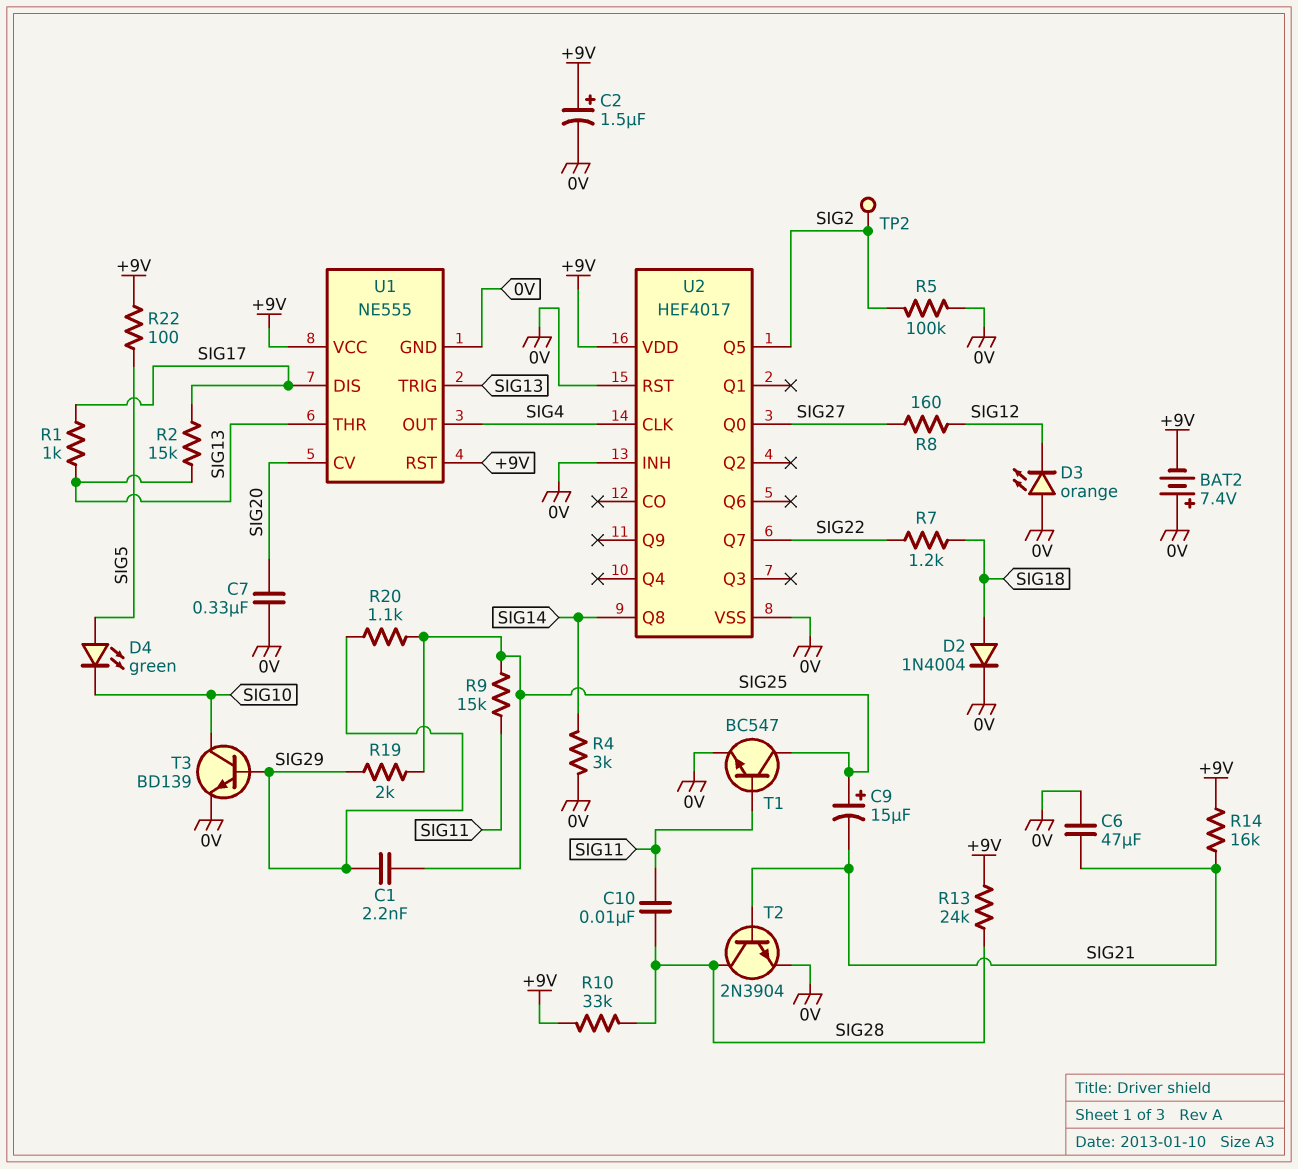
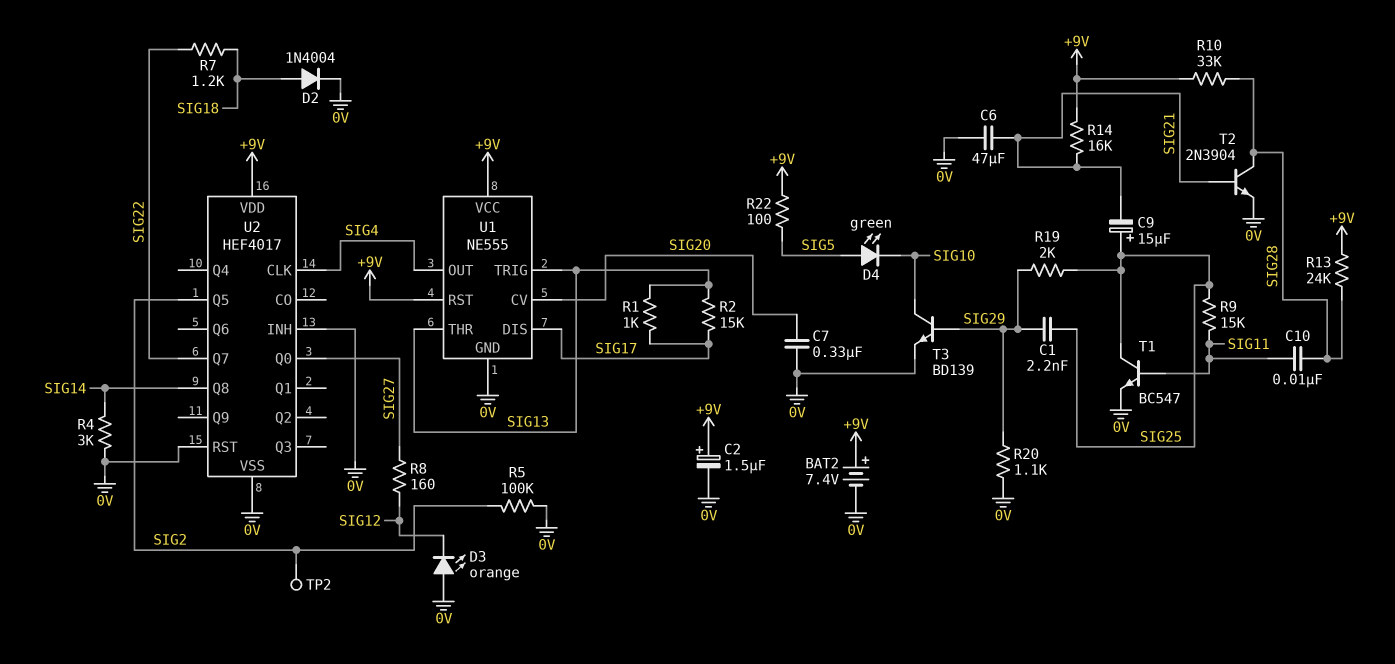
BAT2: 7.4V (plus 0V, minus +9V) -> 7.4V (plus +9V, minus 0V)
R20: 1.1k (SIG25, SIG29) -> 1.1k (0V, SIG29)

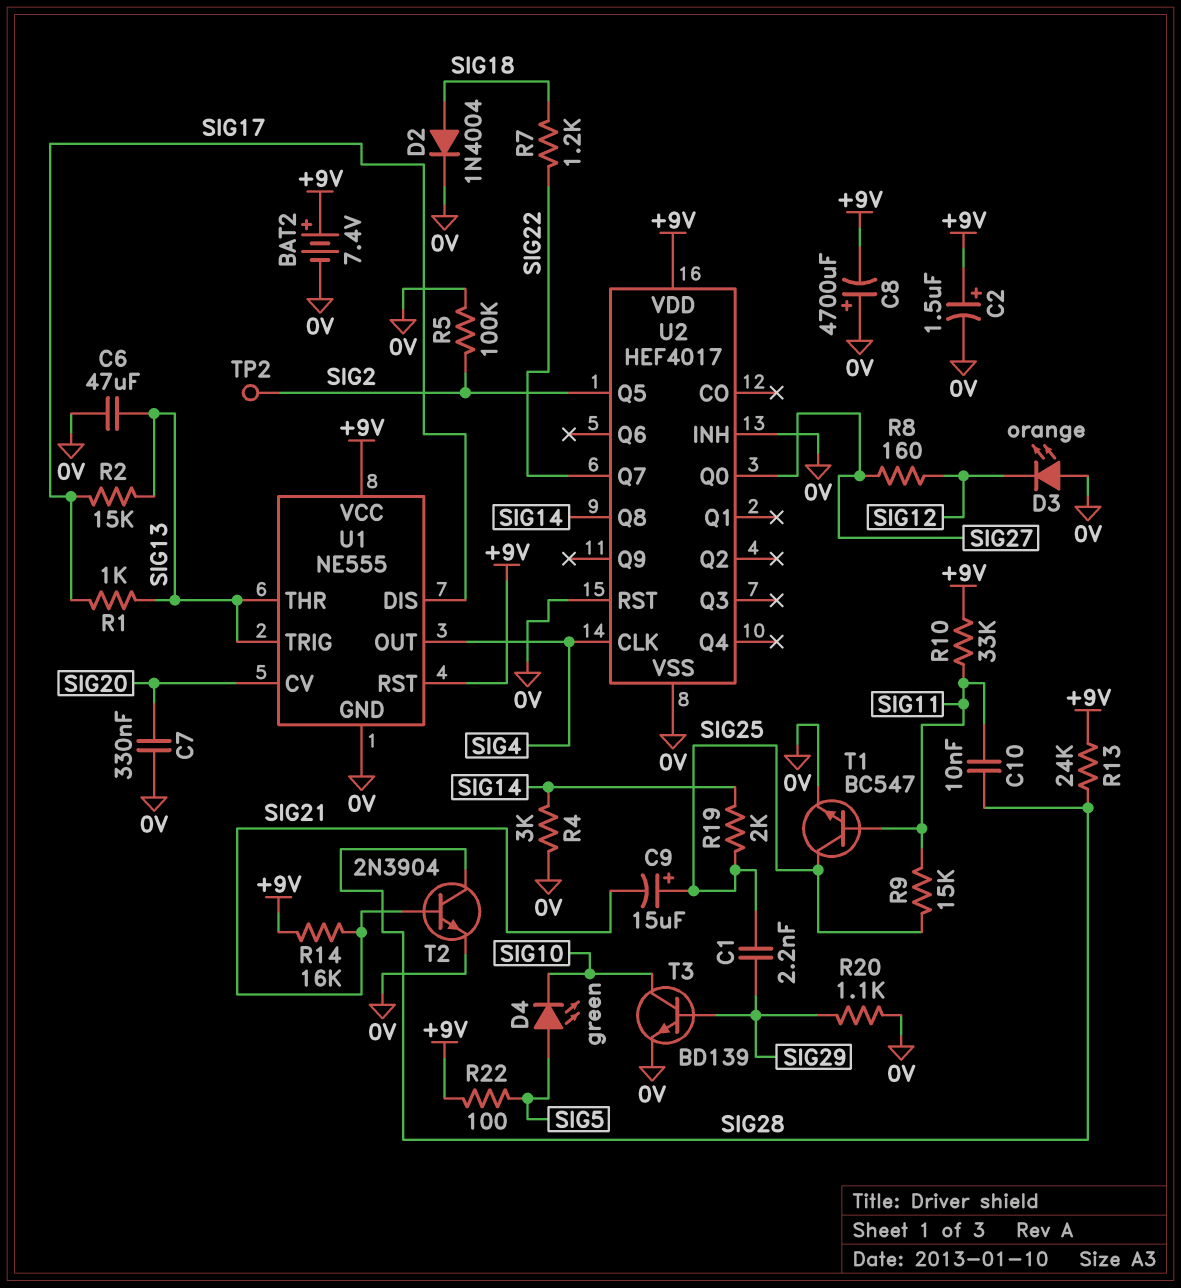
C6: 47uF (0V, SIG21) -> 47uF (0V, SIG13)
C8: none -> 4700uF (plus 0V, minus +9V)
R10: 33k (+9V, SIG28) -> 33k (+9V, SIG11)
R19: 2k (SIG25, SIG29) -> 2k (SIG14, SIG25)

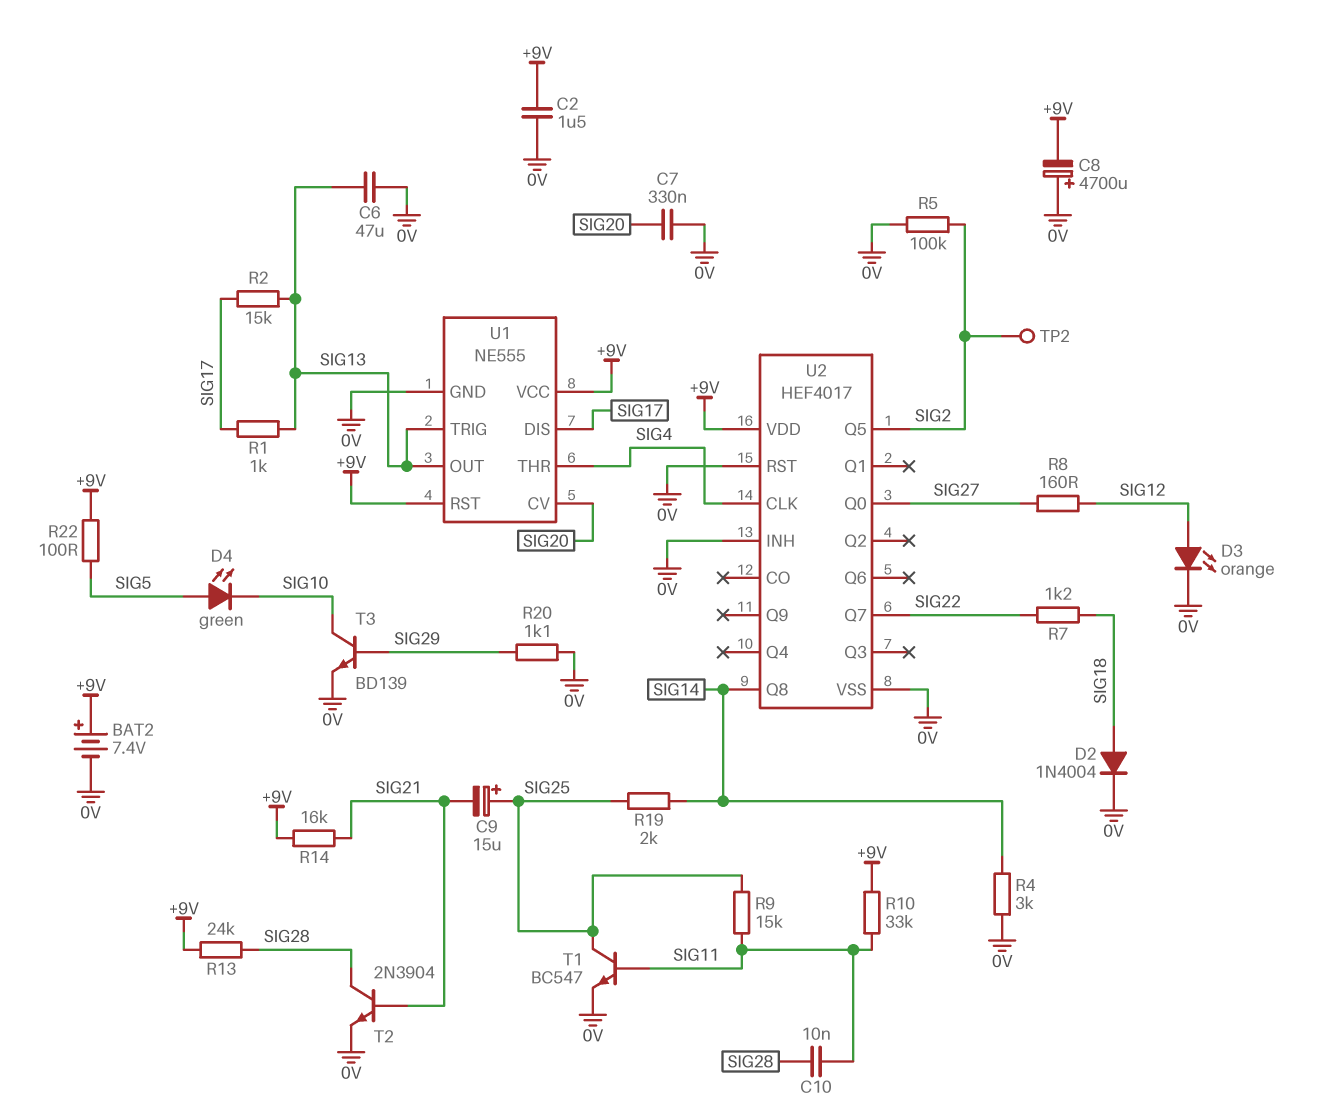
C1: 2.2nF (SIG25, SIG29) -> none
C2: 1.5uF (plus +9V, minus 0V) -> 1.5uF (+9V, 0V)
D3: LED orange (A 0V, K SIG12) -> LED orange (A SIG12, K 0V)
U1 pin OUT: SIG4 -> SIG13
U1 pin THR: SIG13 -> SIG4

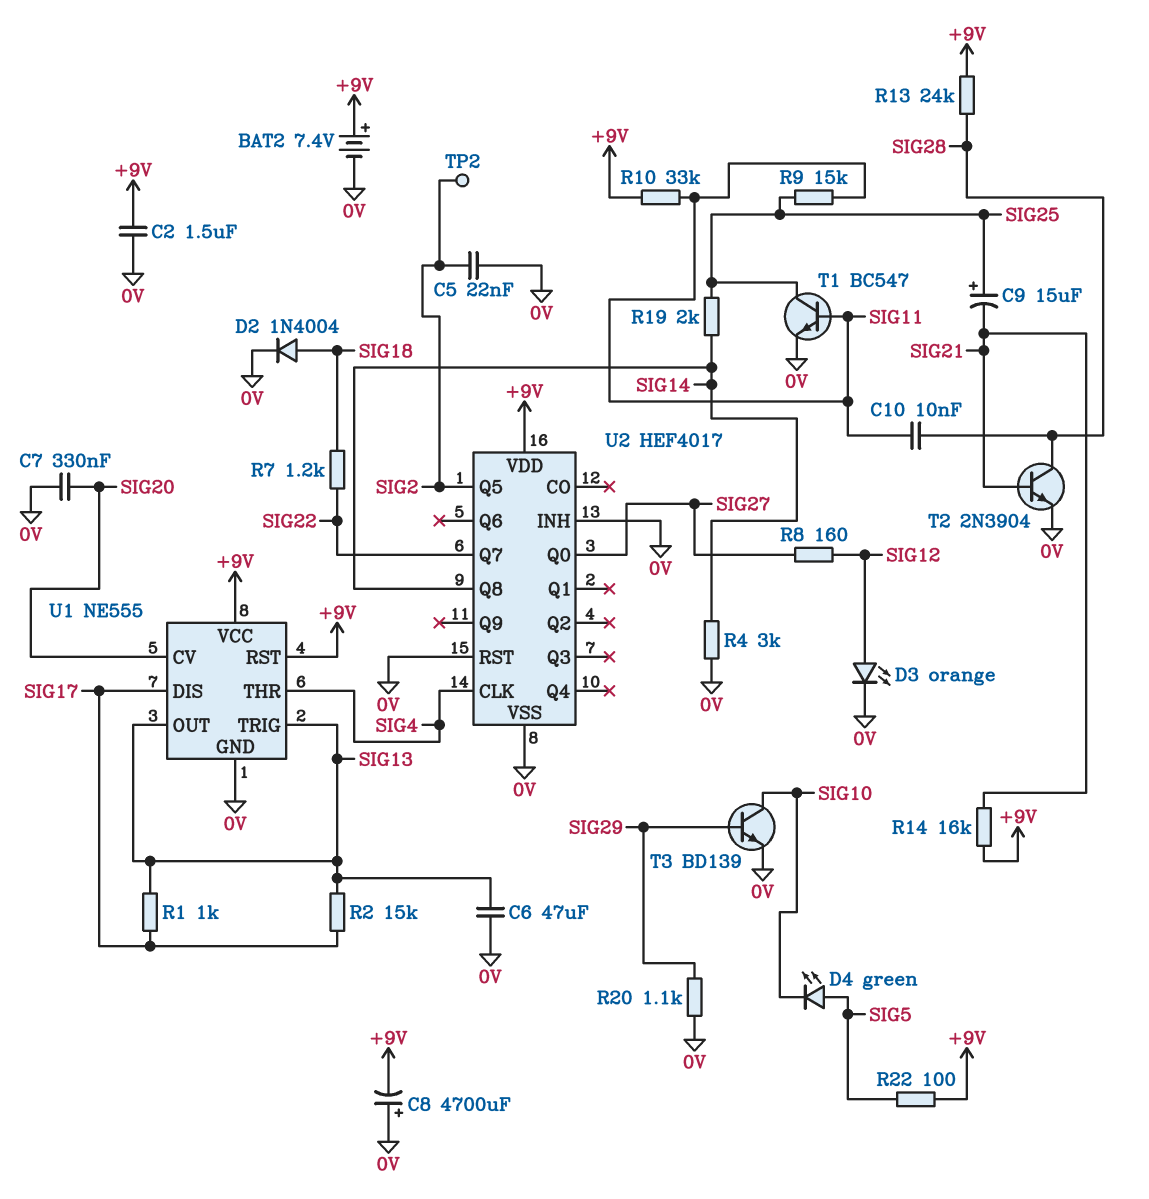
C5: none -> 22nF (0V, SIG2)
R5: 100k (0V, SIG2) -> none

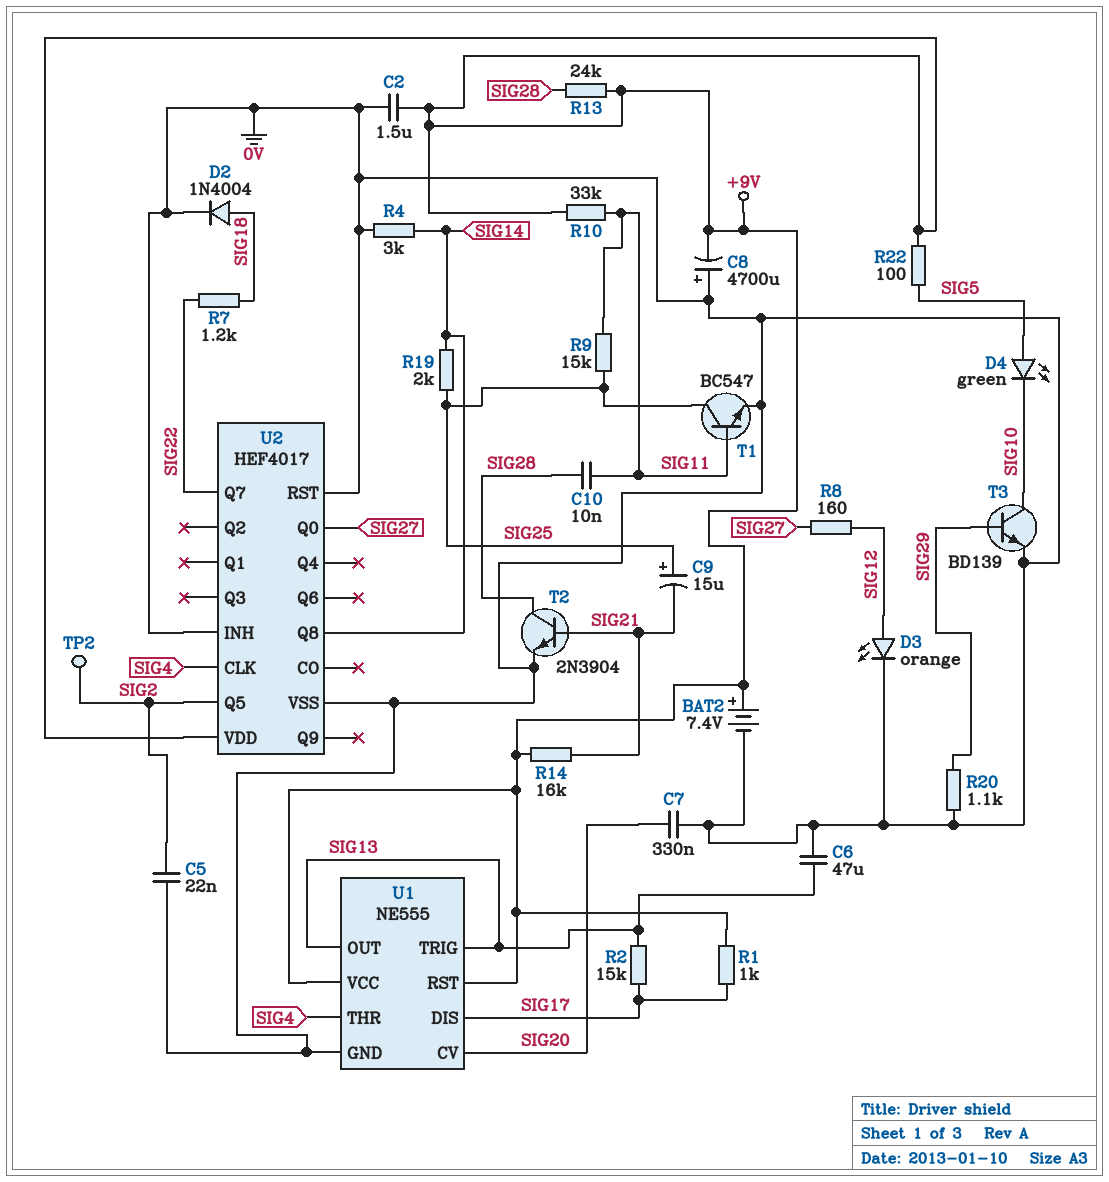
R1: 1k (SIG13, SIG17) -> 1k (+9V, SIG17)

